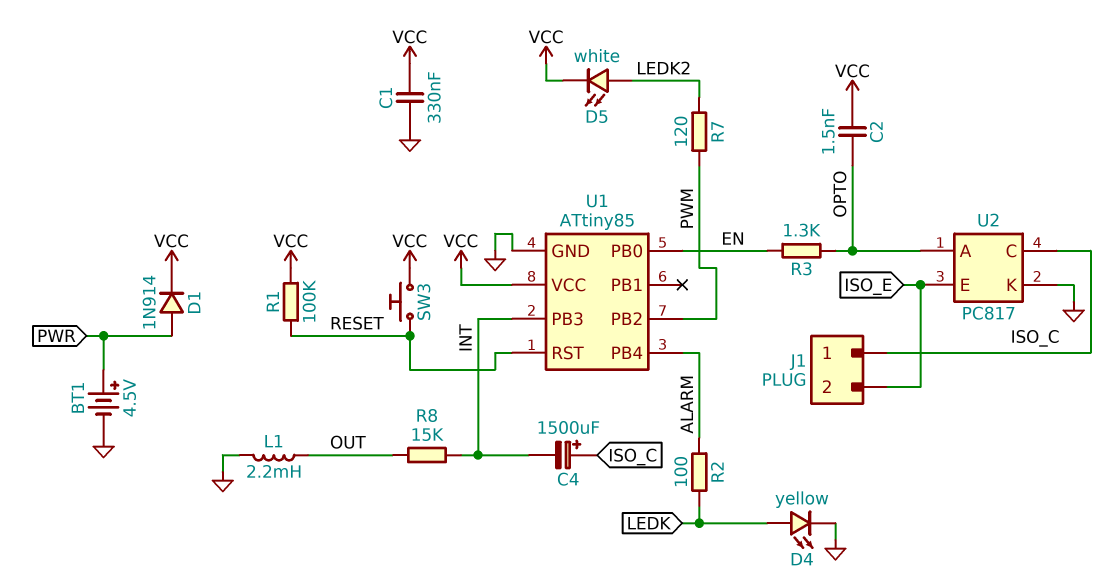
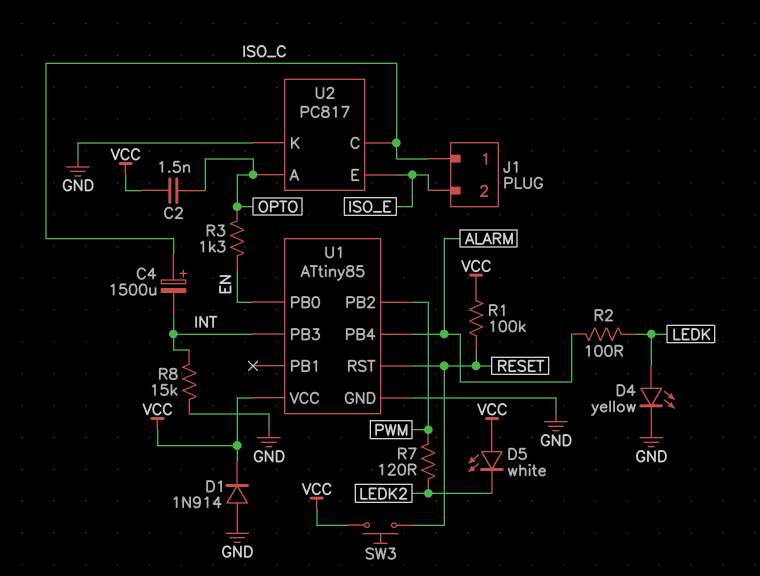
BT1: 4.5V (plus PWR, minus GND) -> none
C1: 330nF (GND, VCC) -> none
D1: diode 1N914 (A PWR, K VCC) -> diode 1N914 (A GND, K VCC)
D5: LED white (A LEDK2, K VCC) -> LED white (A VCC, K LEDK2)
L1: 2.2mH (GND, OUT) -> none
R8: 15k (INT, OUT) -> 15k (GND, INT)

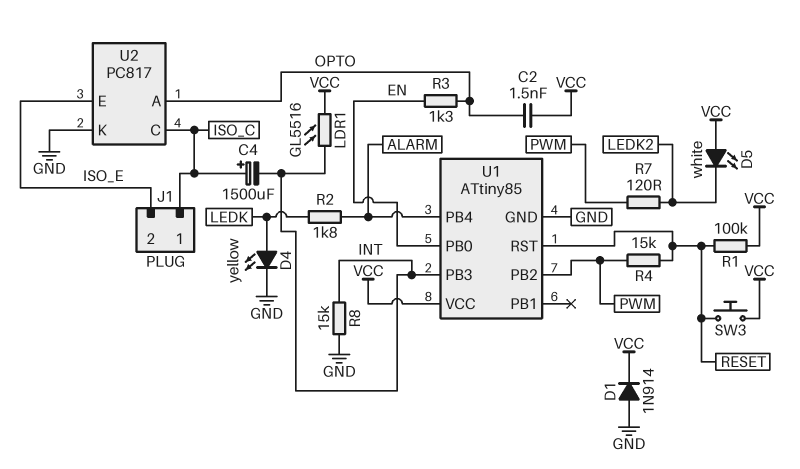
LDR1: none -> GL5516 (INT, VCC)
R2: 100 (ALARM, LEDK) -> 1.8k (ALARM, LEDK)
R4: none -> 15k (PWM, RESET)

